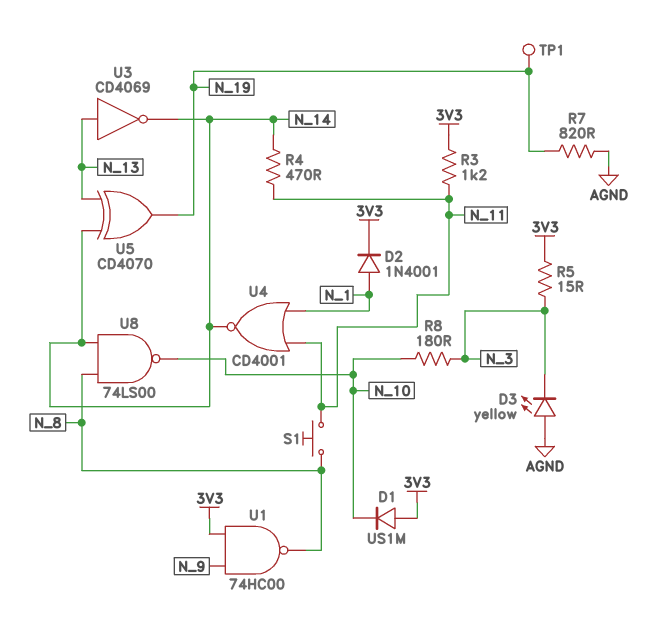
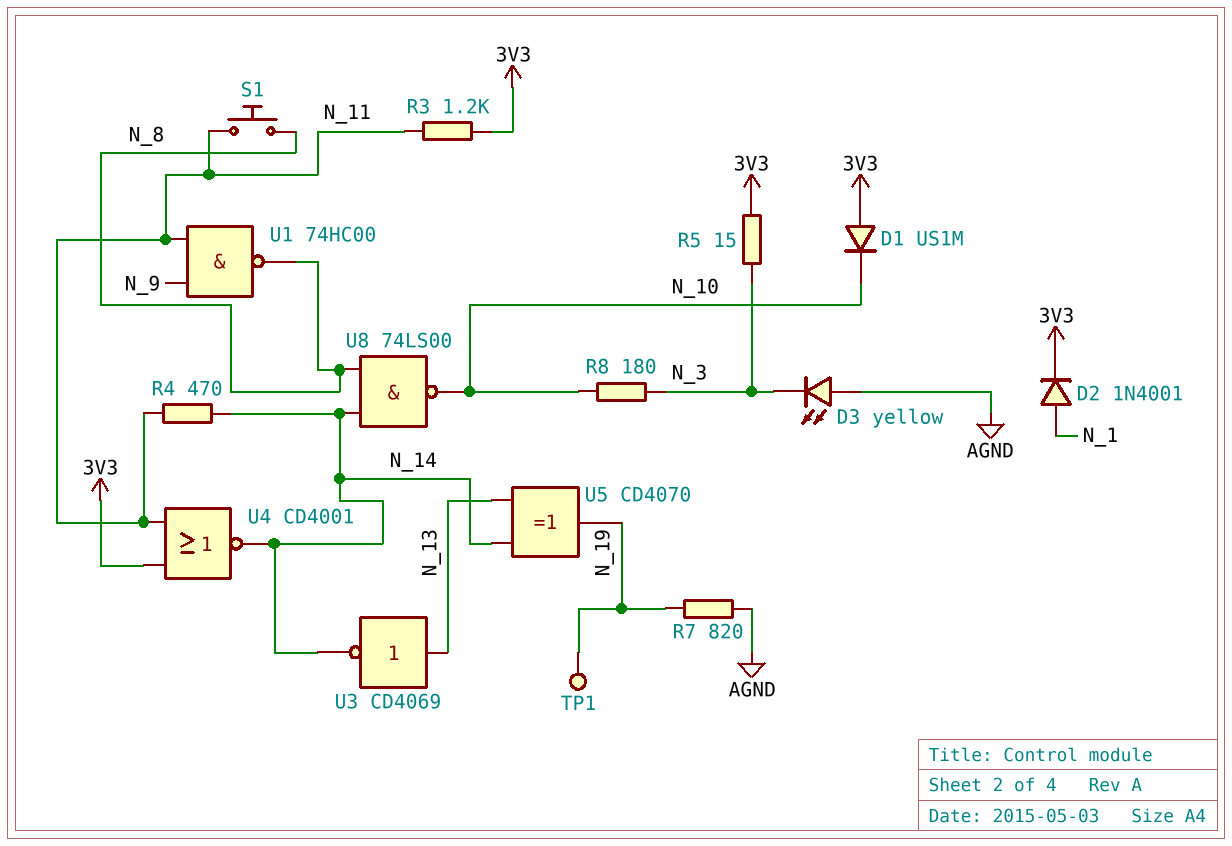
U1: NAND 74HC00 (in 3V3, in N_9, out N_8) -> NAND 74HC00 (in N_9, in N_11, out N_8)
U4: NOR CD4001 (in N_1, in N_11, out N_14) -> NOR CD4001 (in 3V3, in N_11, out N_14)

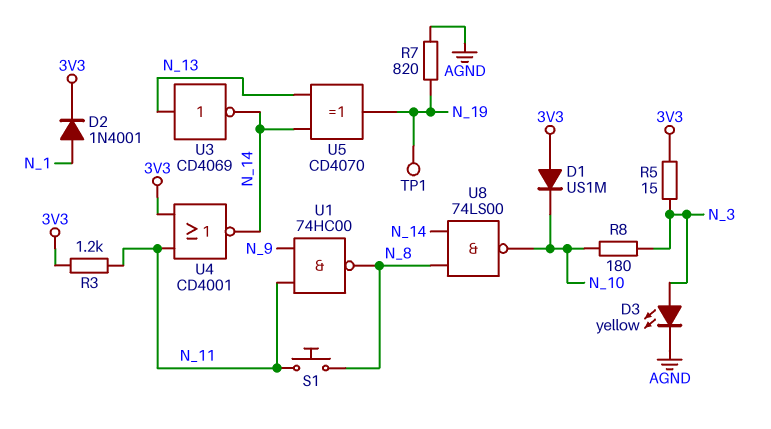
D3: LED yellow (A AGND, K N_3) -> LED yellow (A N_3, K AGND)
R4: 470 (N_11, N_14) -> none

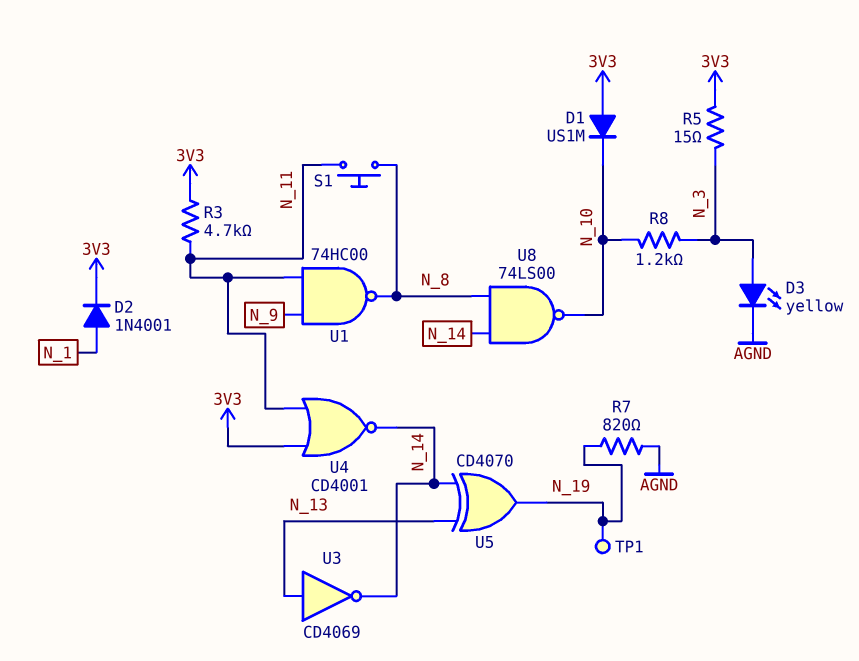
R3: 1.2k (3V3, N_11) -> 4.7k (3V3, N_11)
R8: 180 (N_3, N_10) -> 1.2k (N_3, N_10)

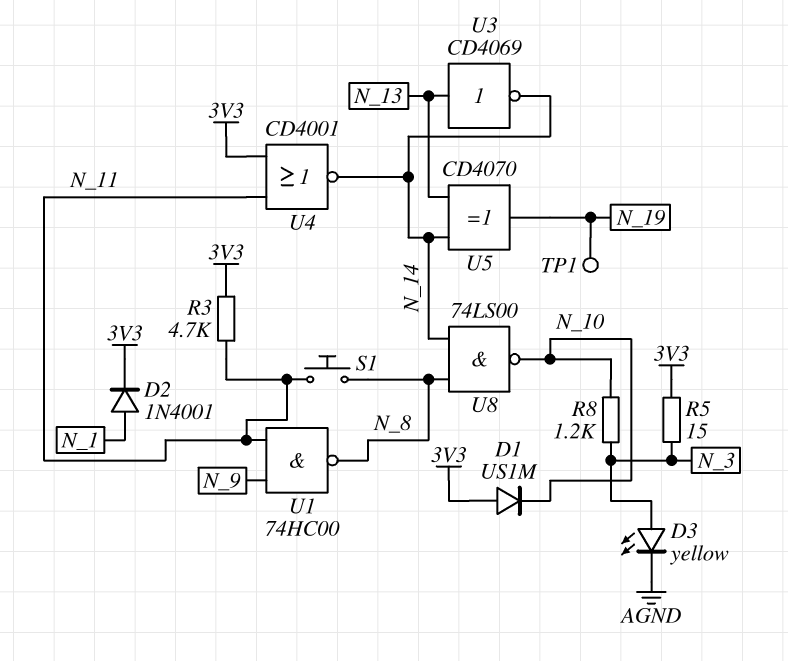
R7: 820 (AGND, N_19) -> none

